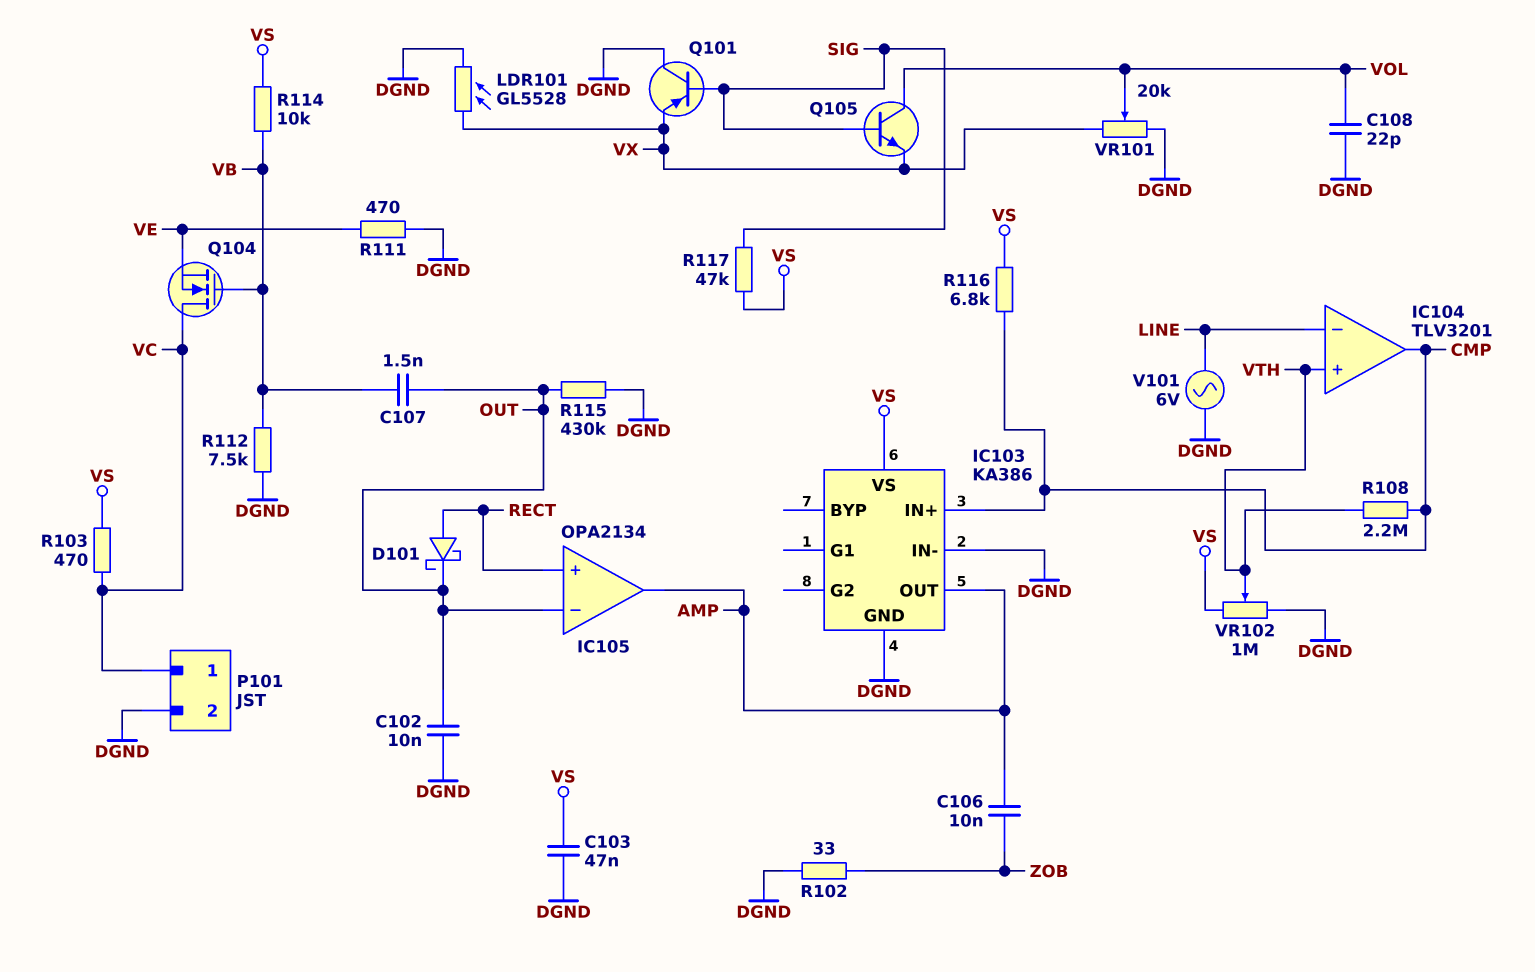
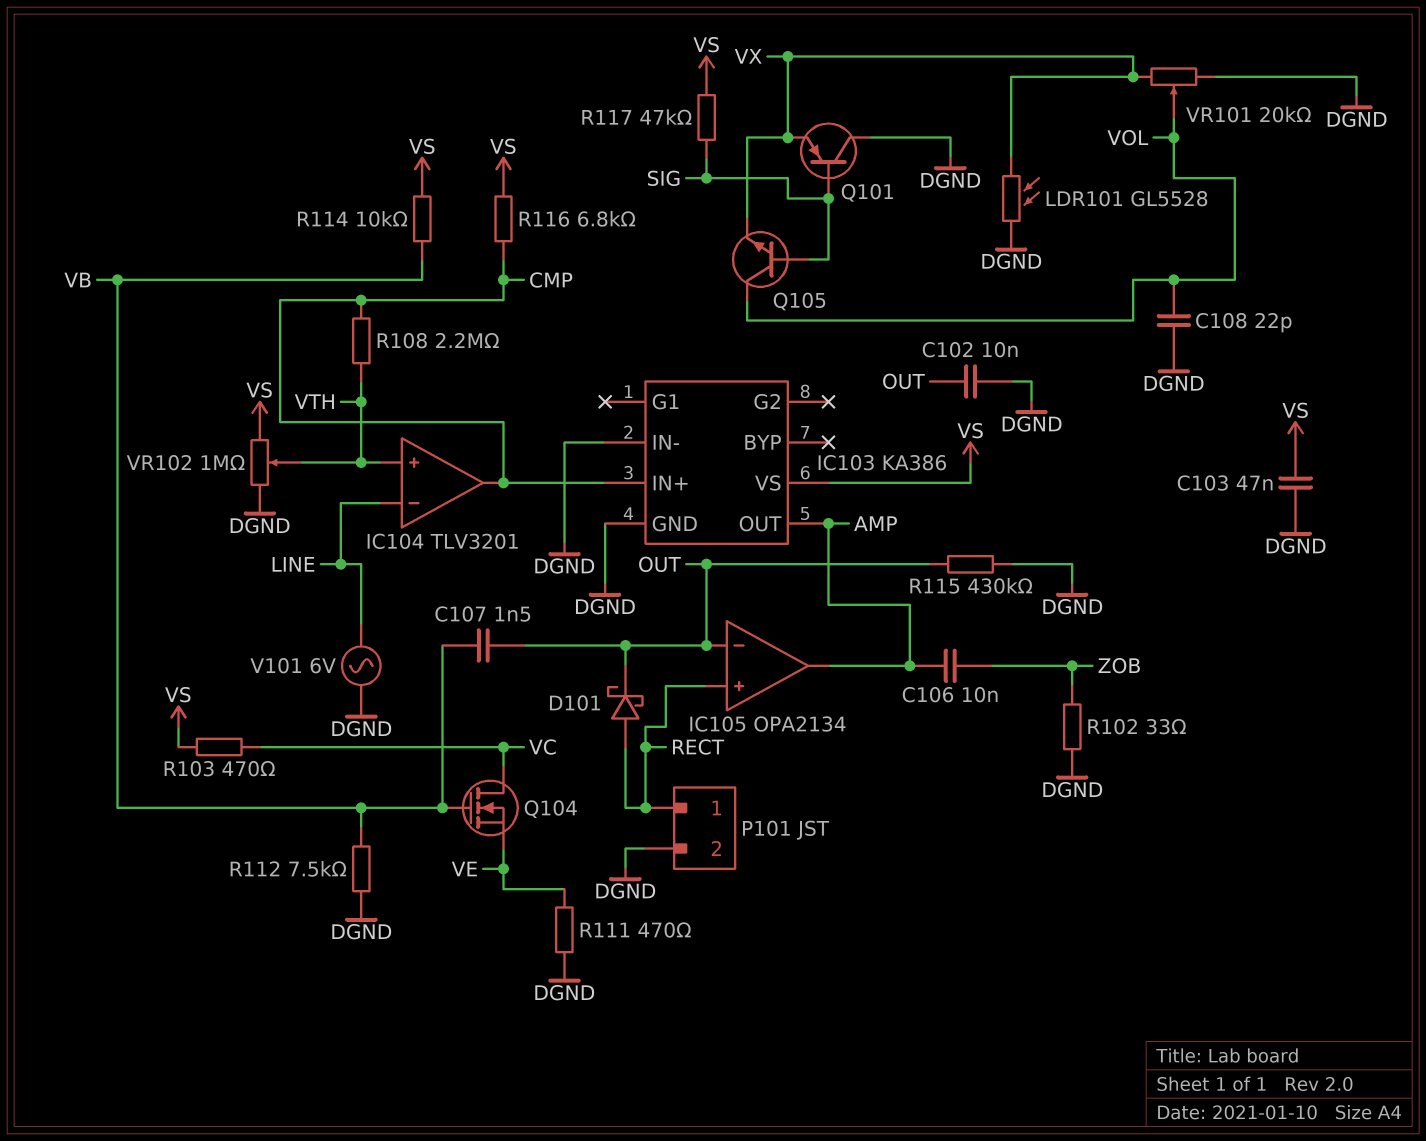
P101 pin 1: VC -> RECT

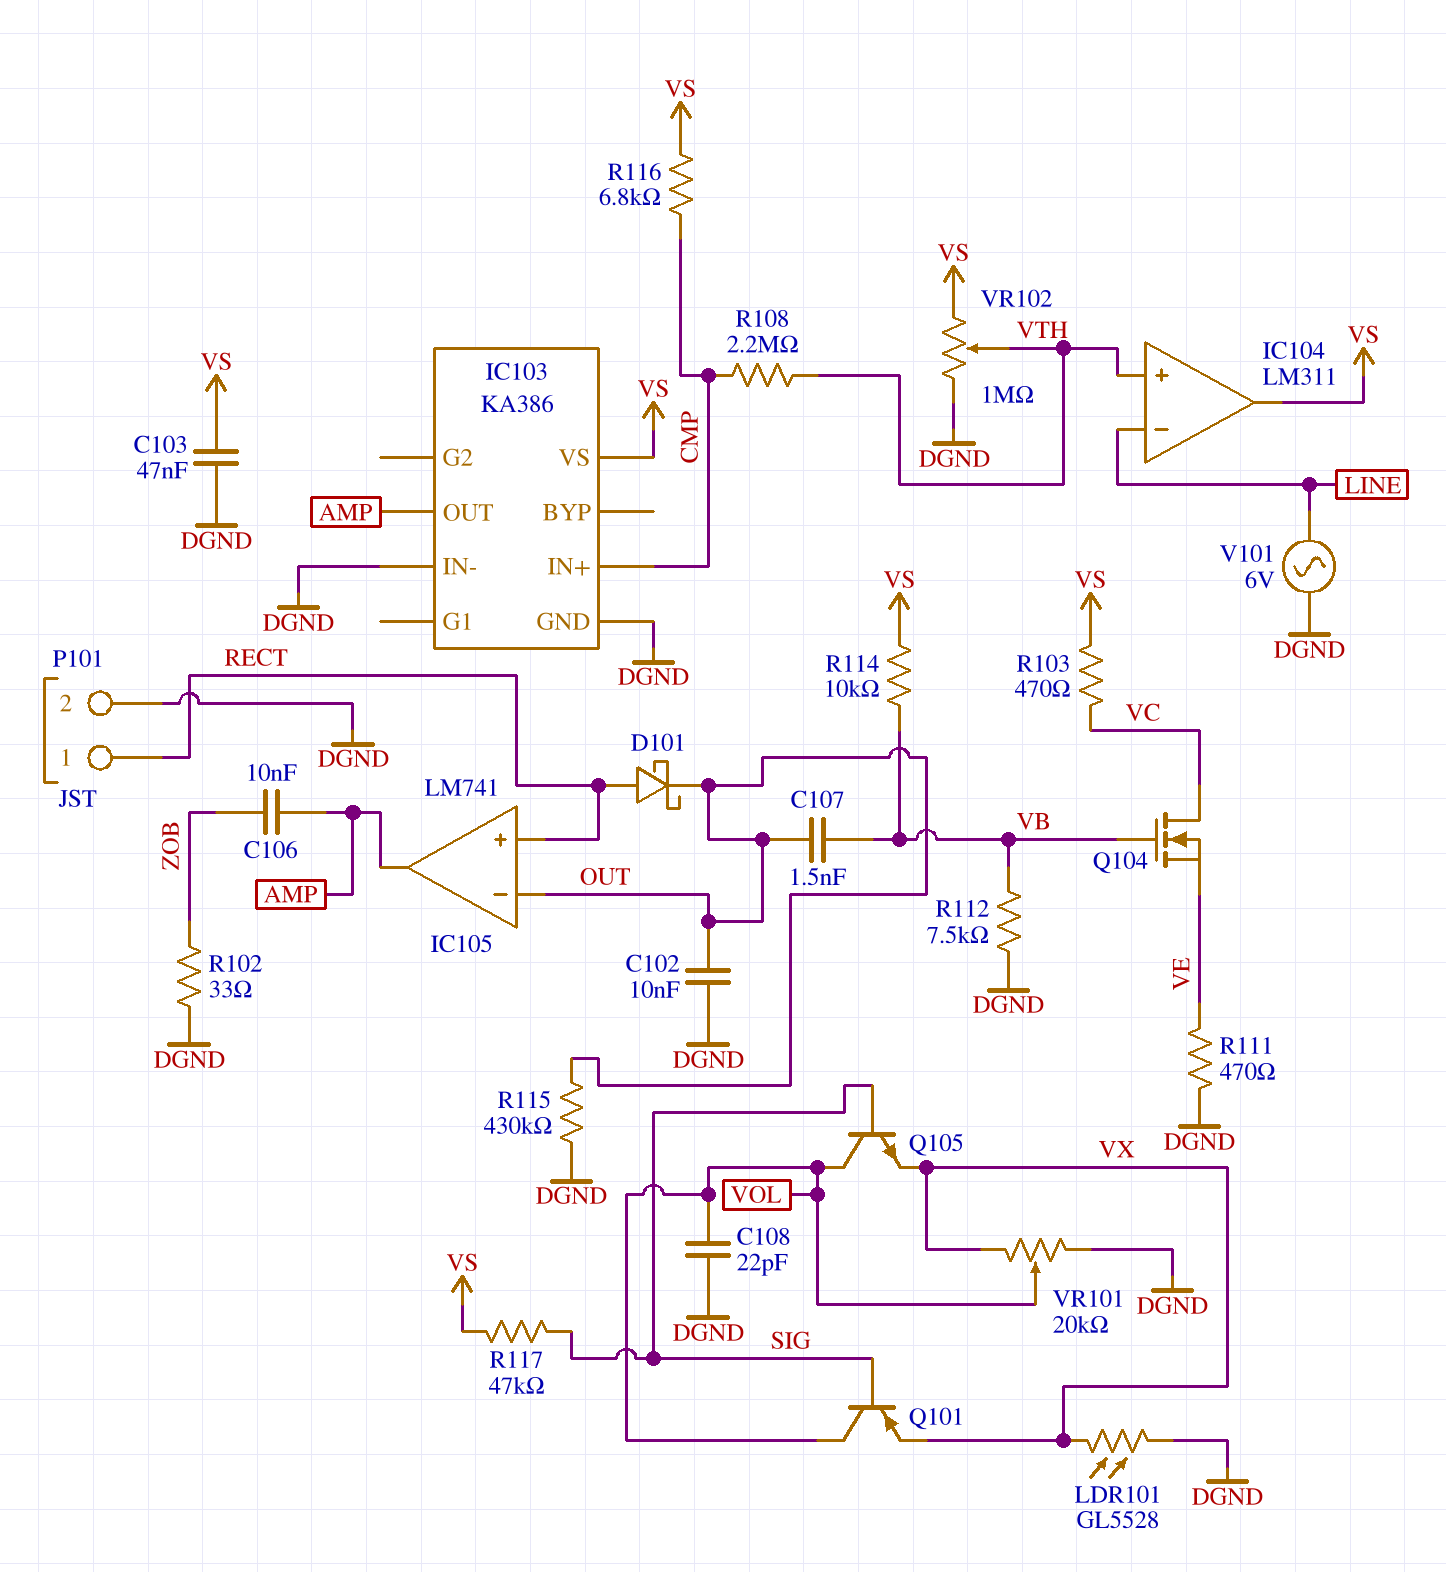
IC104: TLV3201 -> LM311
IC104 pin out: CMP -> VS
IC105: OPA2134 -> LM741
Q101: PNP (B SIG, C DGND, E VX) -> PNP (B SIG, C VOL, E VX)

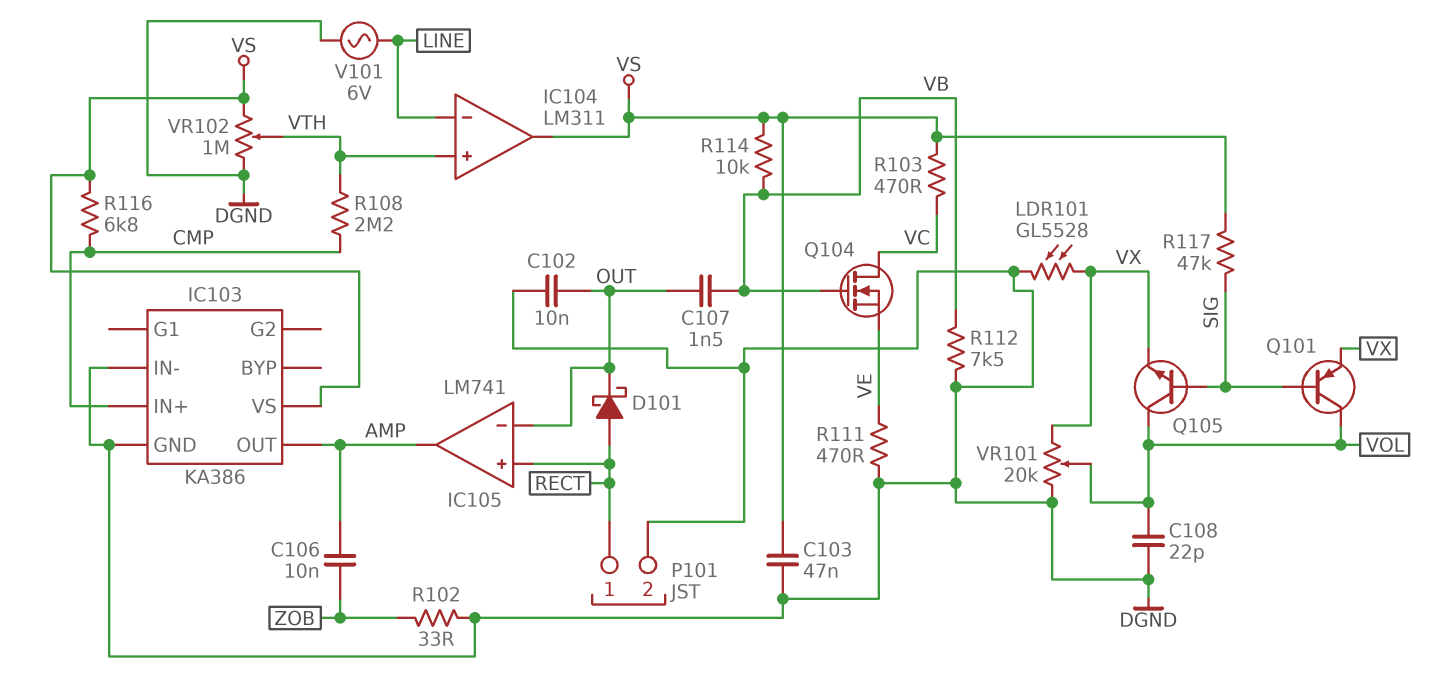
R115: 430k (DGND, OUT) -> none

